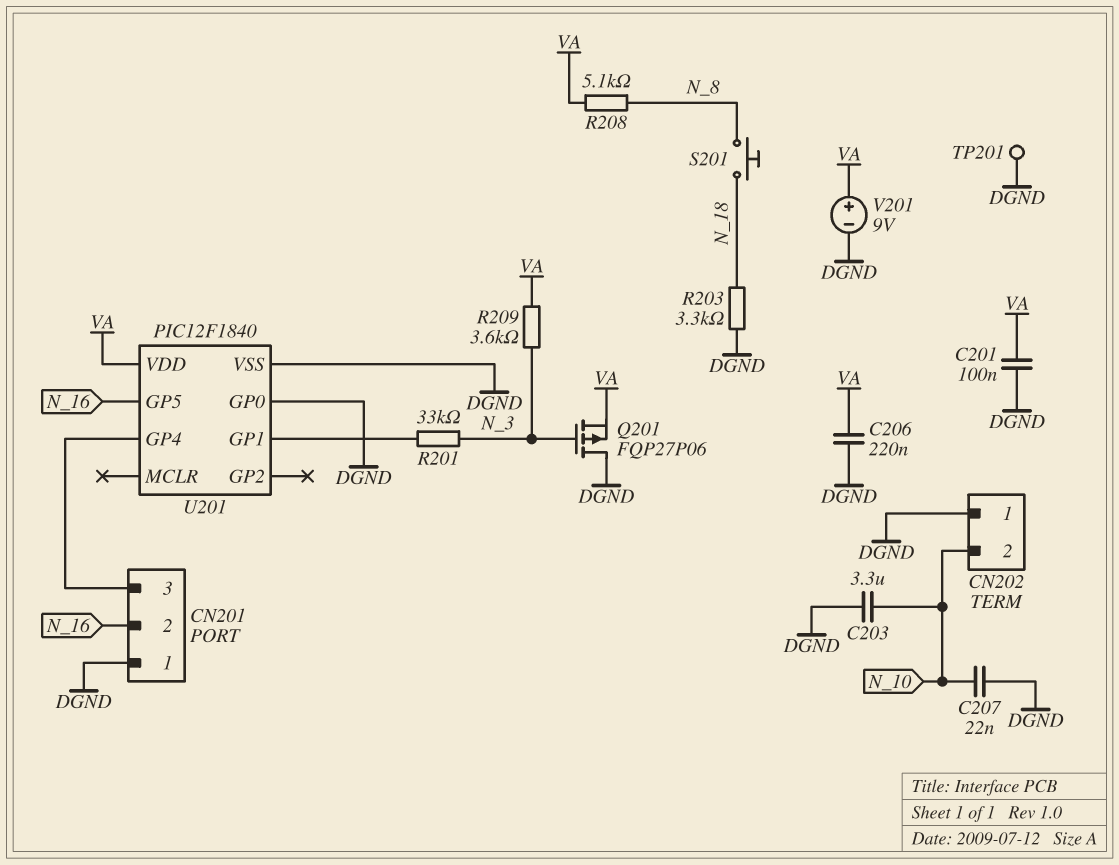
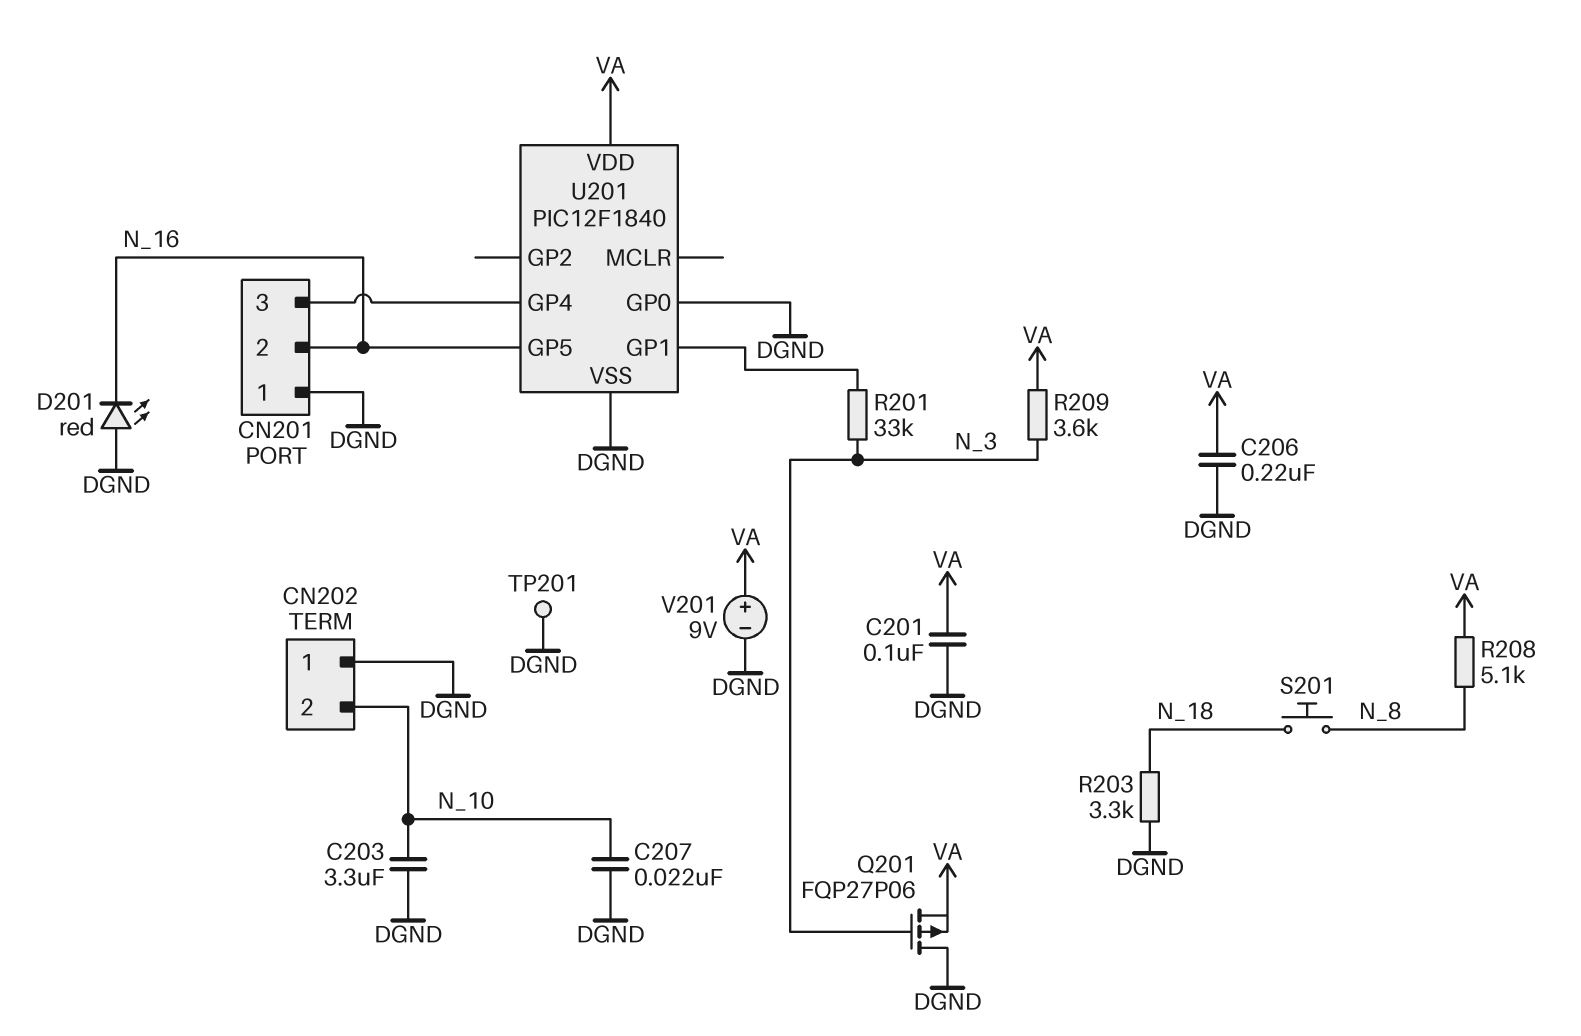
D201: none -> LED red (A DGND, K N_16)

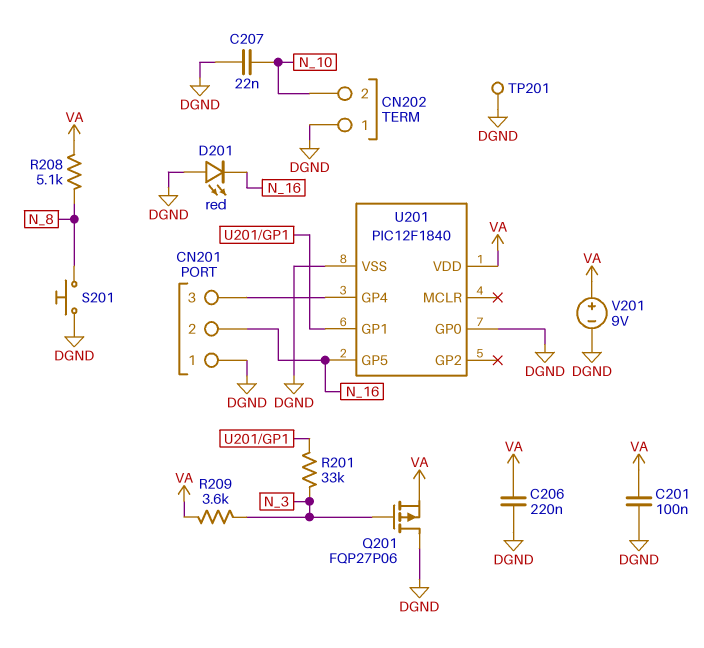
C203: 3.3uF (DGND, N_10) -> none
R203: 3.3k (DGND, N_18) -> none
S201: button (N_8, N_18) -> button (DGND, N_8)

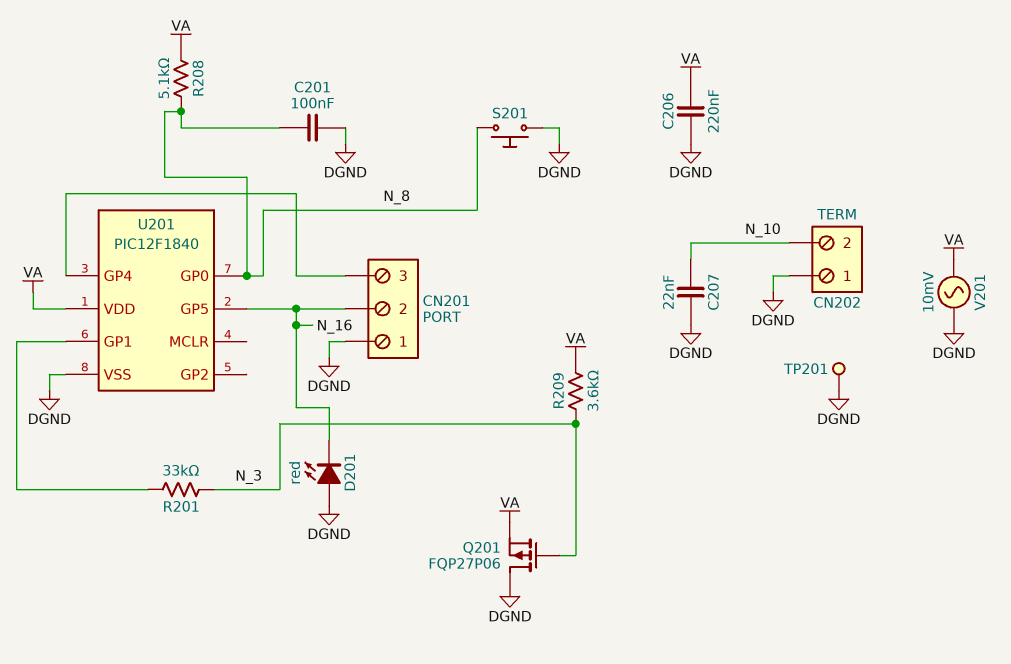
C201: 100nF (DGND, VA) -> 100nF (DGND, N_8)
U201 pin GP0: DGND -> N_8
V201: 9V (plus VA, minus DGND) -> AC 10mV (DGND, VA)

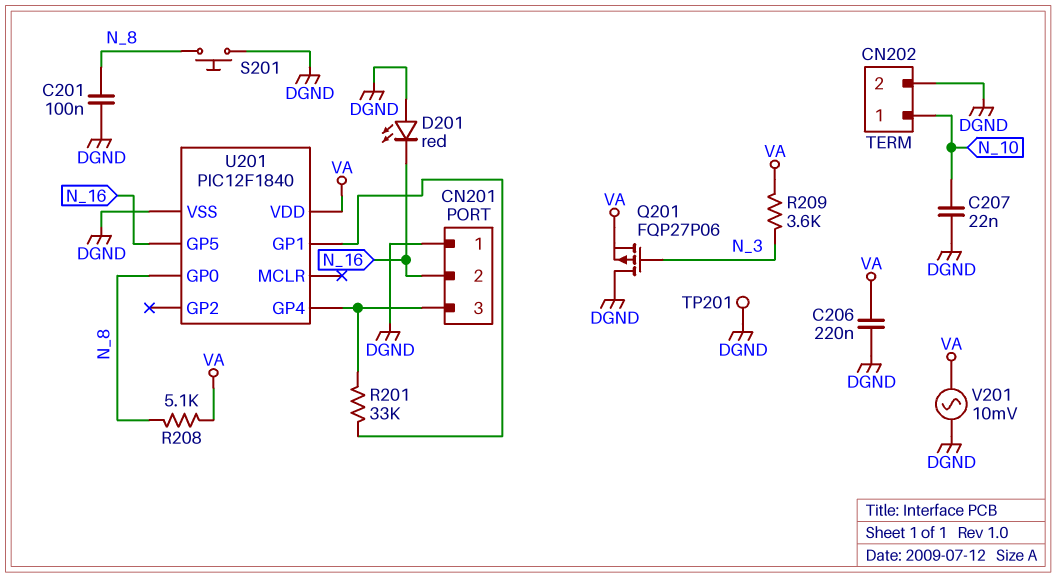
CN202 pin 1: DGND -> N_10
CN202 pin 2: N_10 -> DGND
R201: 33k (N_3, U201/GP1) -> 33k (CN201/3, U201/GP1)

